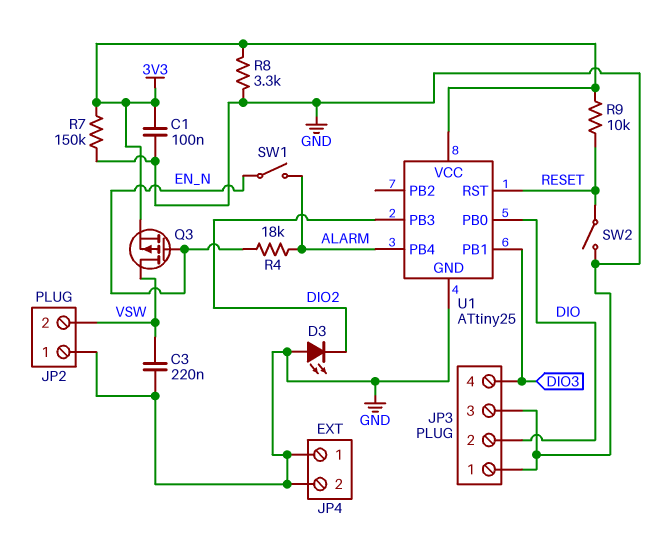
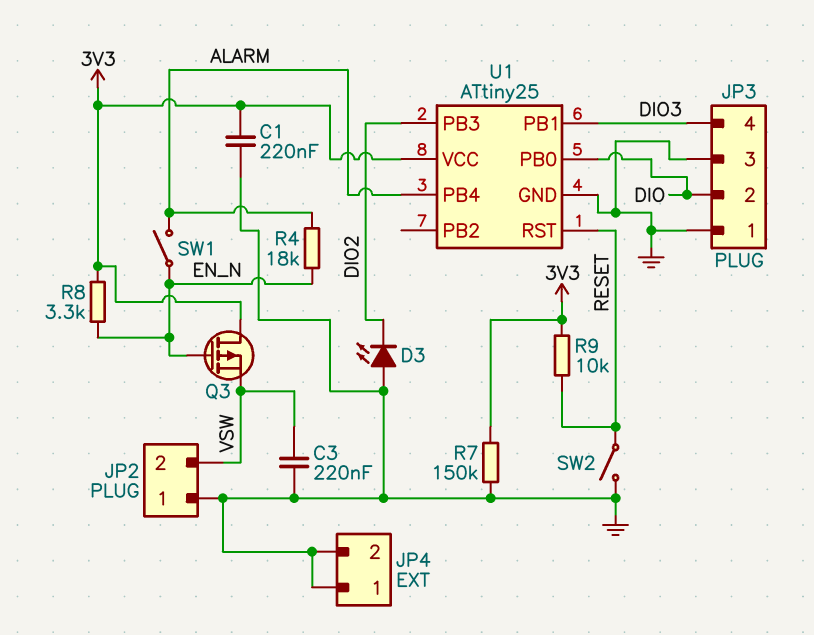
C1: 100nF (3V3, GND) -> 220nF (3V3, GND)
Q3: PMOS (G EN_N, D VSW, S 3V3) -> PMOS (G EN_N, D 3V3, S VSW)
R8: 3.3k (3V3, GND) -> 3.3k (3V3, EN_N)

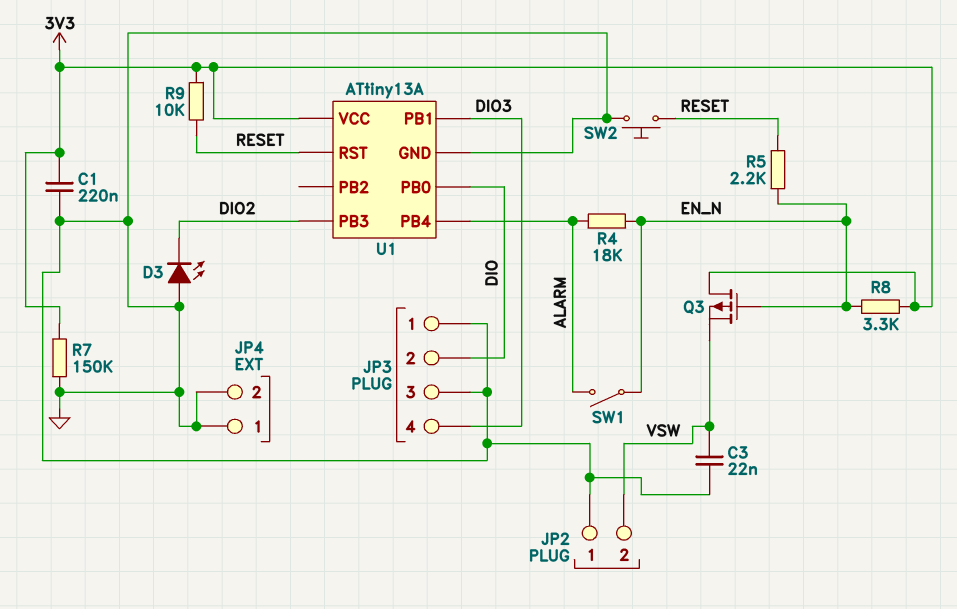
C3: 220nF (GND, VSW) -> 22nF (GND, VSW)
R5: none -> 2.2k (EN_N, RESET)
SW2: switch (GND, RESET) -> button (GND, RESET)
U1: ATtiny25 -> ATtiny13A

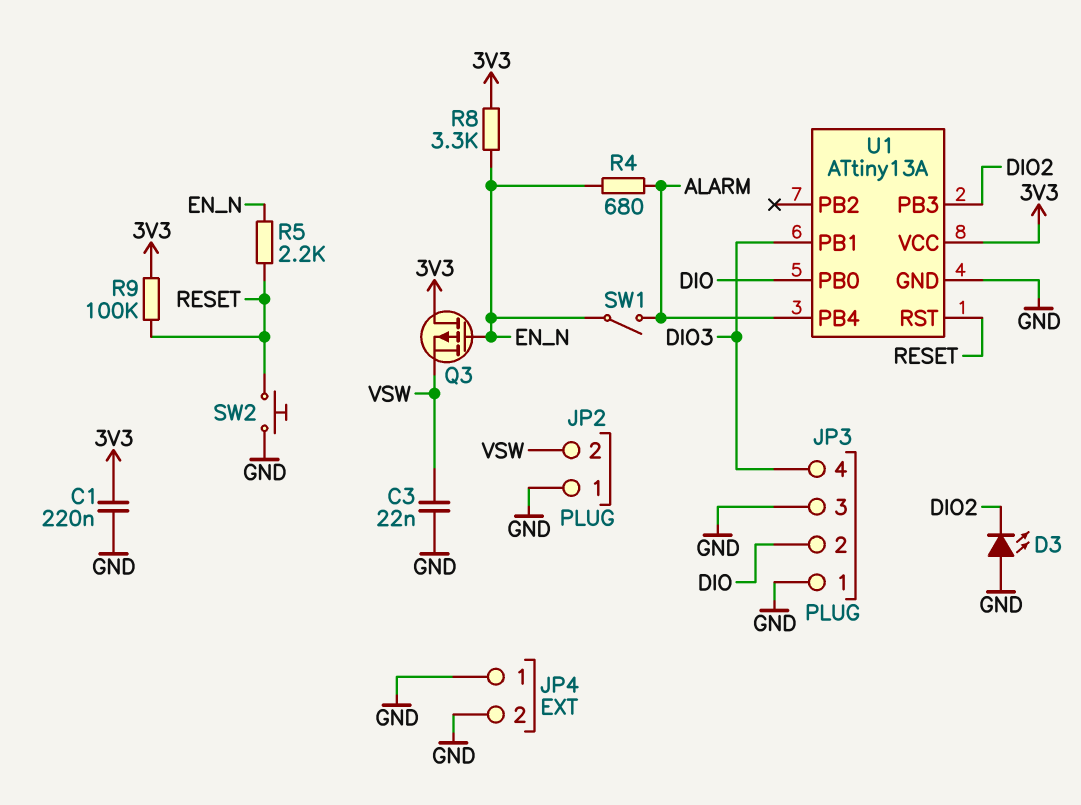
R4: 18k (ALARM, EN_N) -> 680 (ALARM, EN_N)
R7: 150k (3V3, GND) -> none
R9: 10k (3V3, RESET) -> 100k (3V3, RESET)

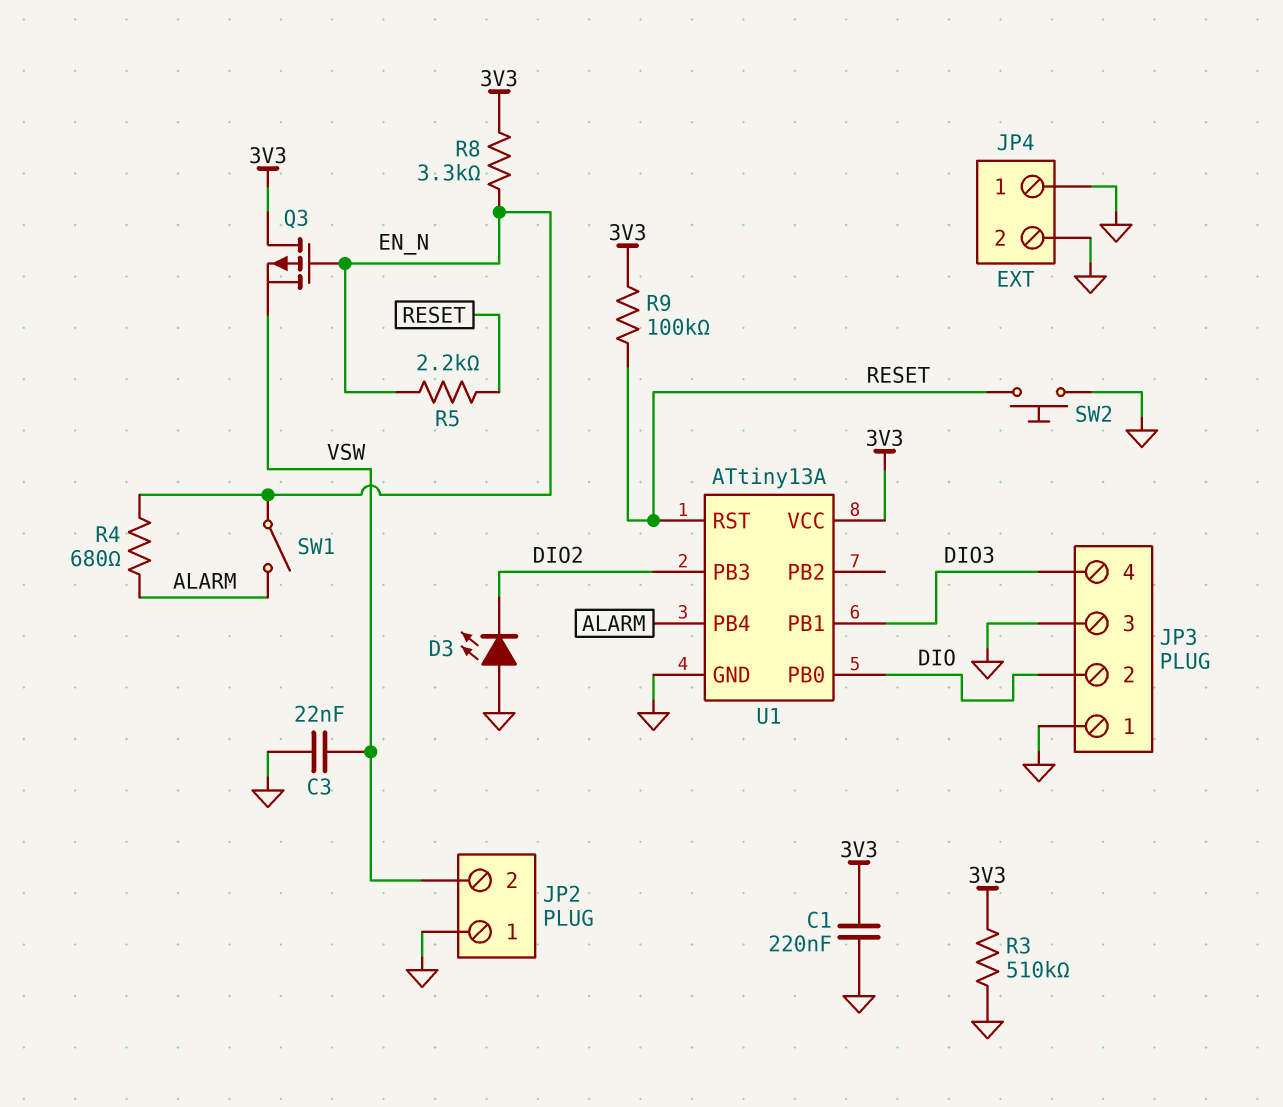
R3: none -> 510k (3V3, GND)

